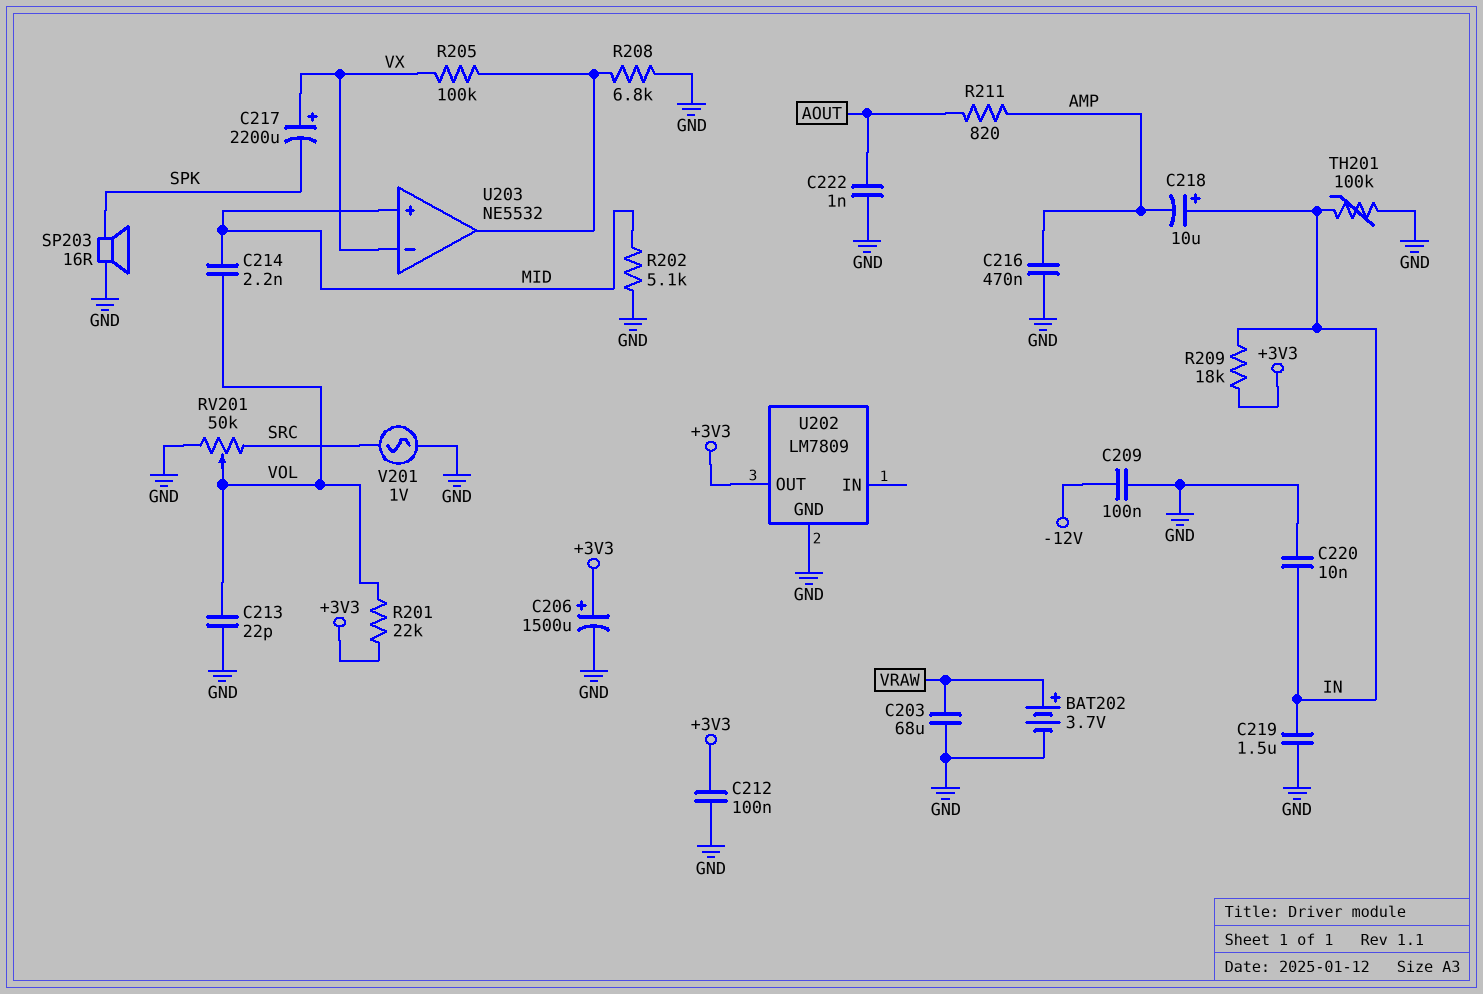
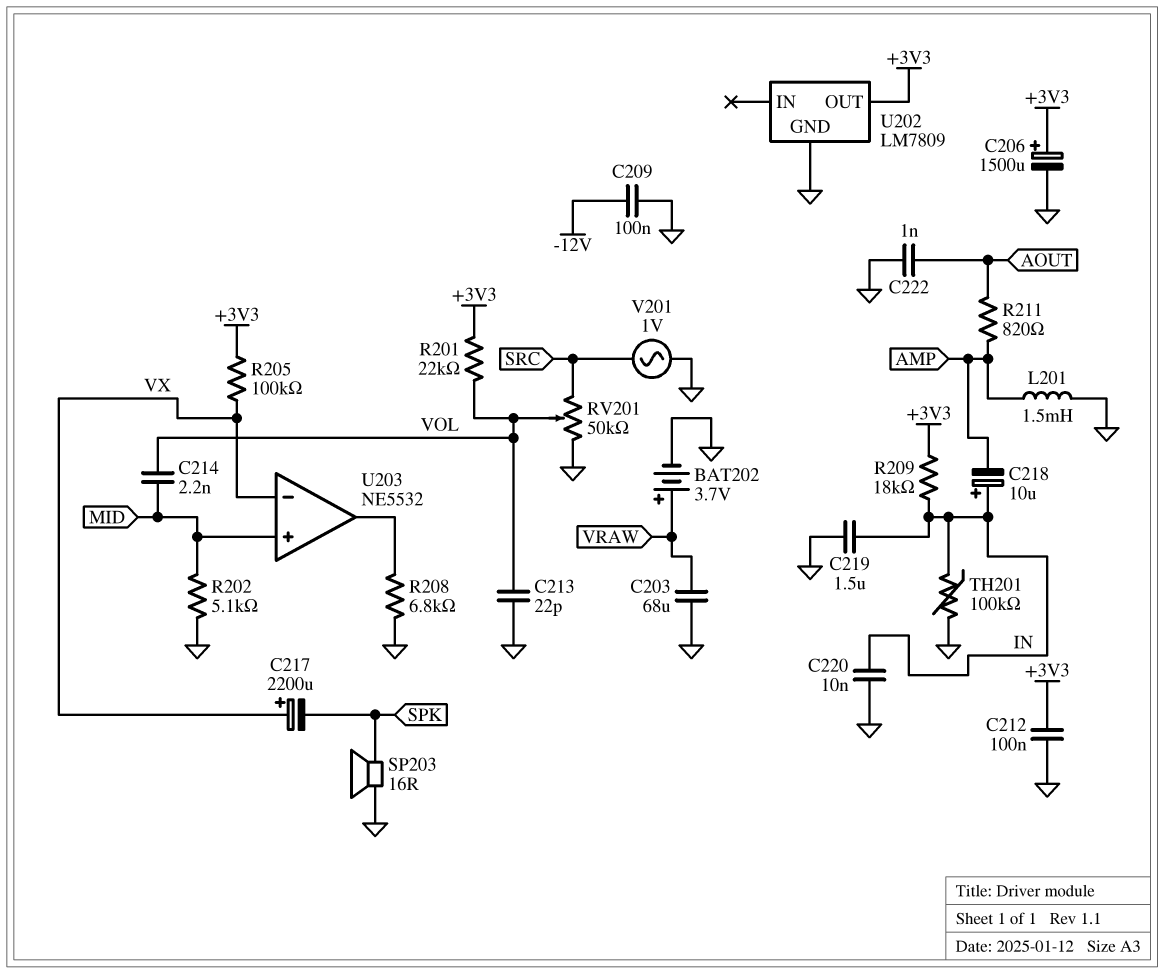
C216: 470nF (AMP, GND) -> none
L201: none -> 1.5mH (AMP, GND)
R205: 100k (U203/out, VX) -> 100k (+3V3, VX)

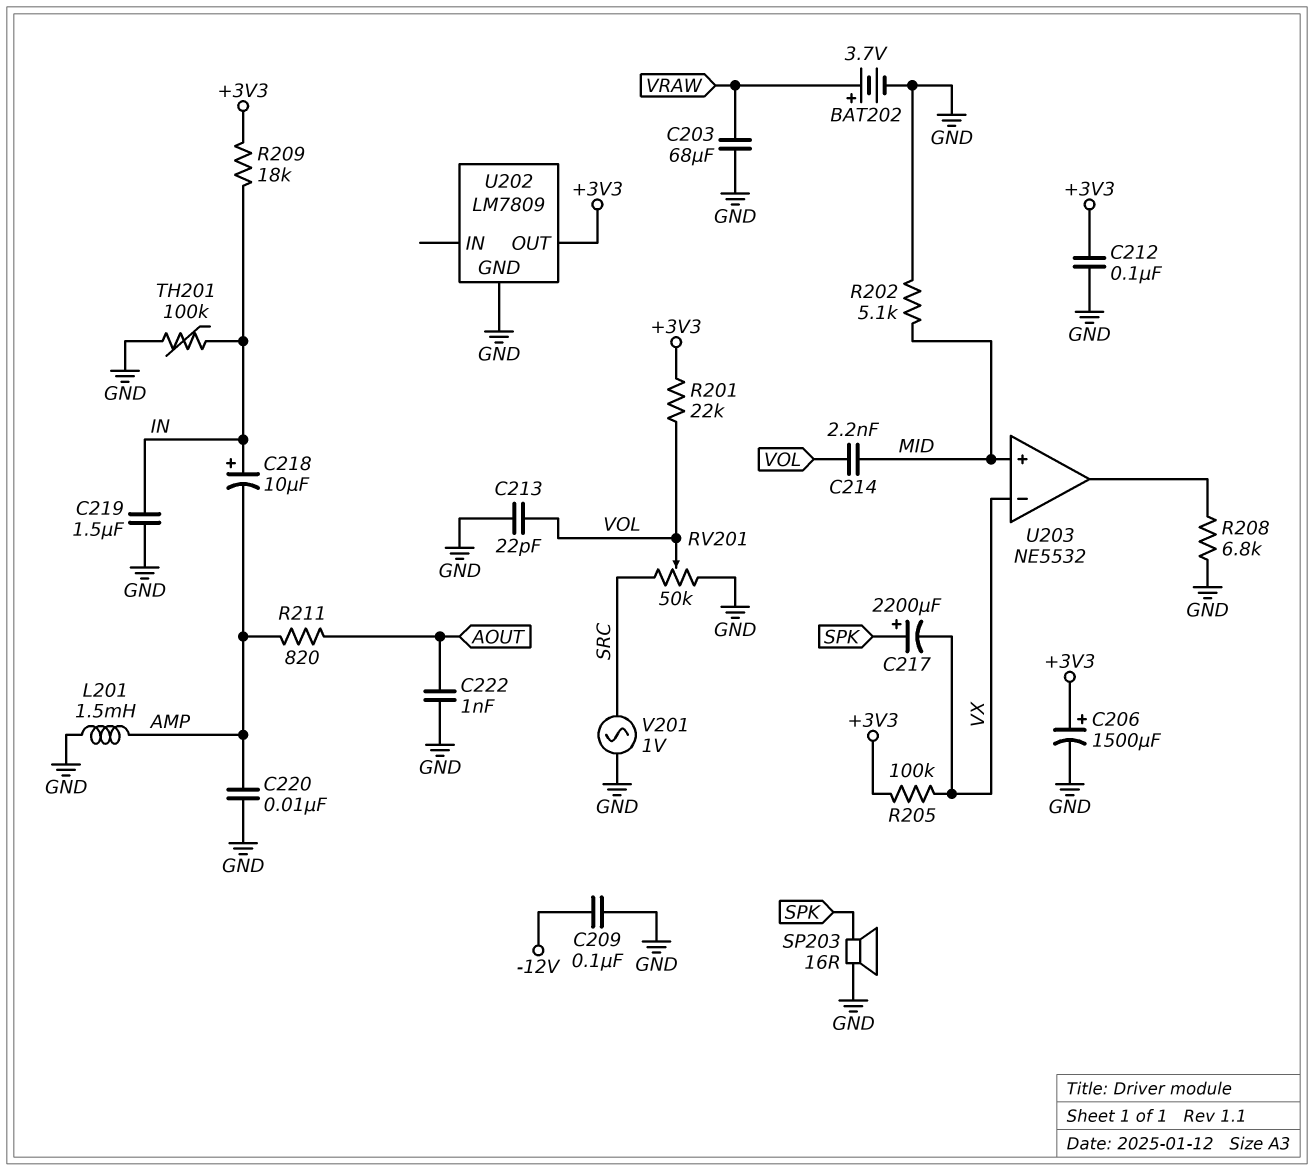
C217: 2200uF (plus VX, minus SPK) -> 2200uF (plus SPK, minus VX)
C220: 10nF (GND, IN) -> 10nF (AMP, GND)

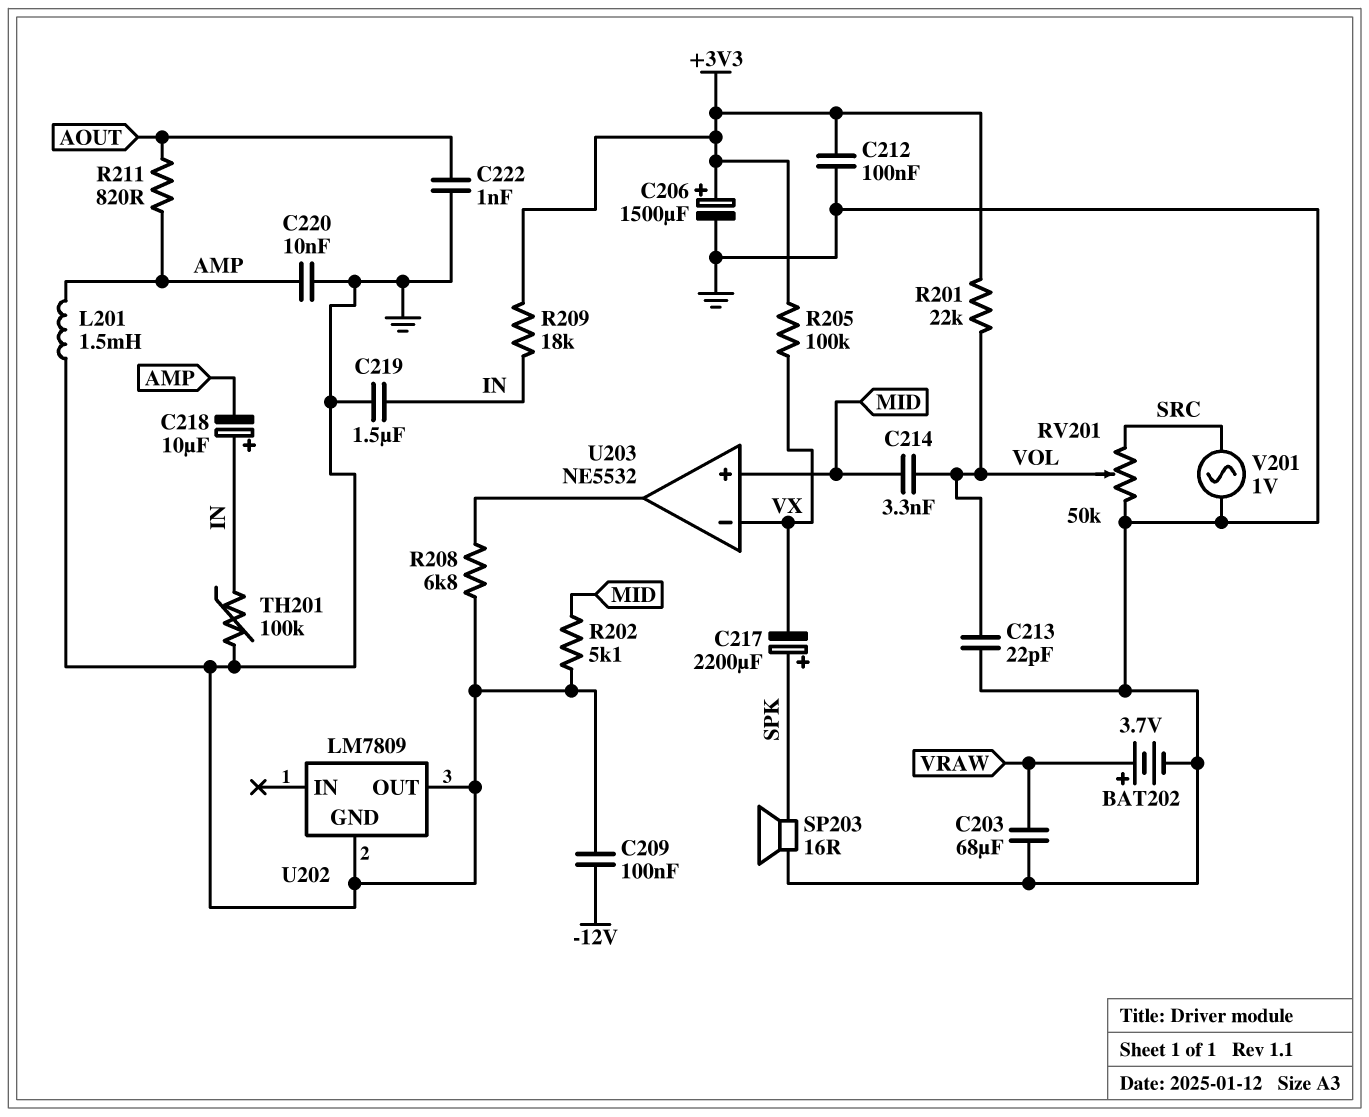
C214: 2.2nF (MID, VOL) -> 3.3nF (MID, VOL)
U202 pin OUT: +3V3 -> GND

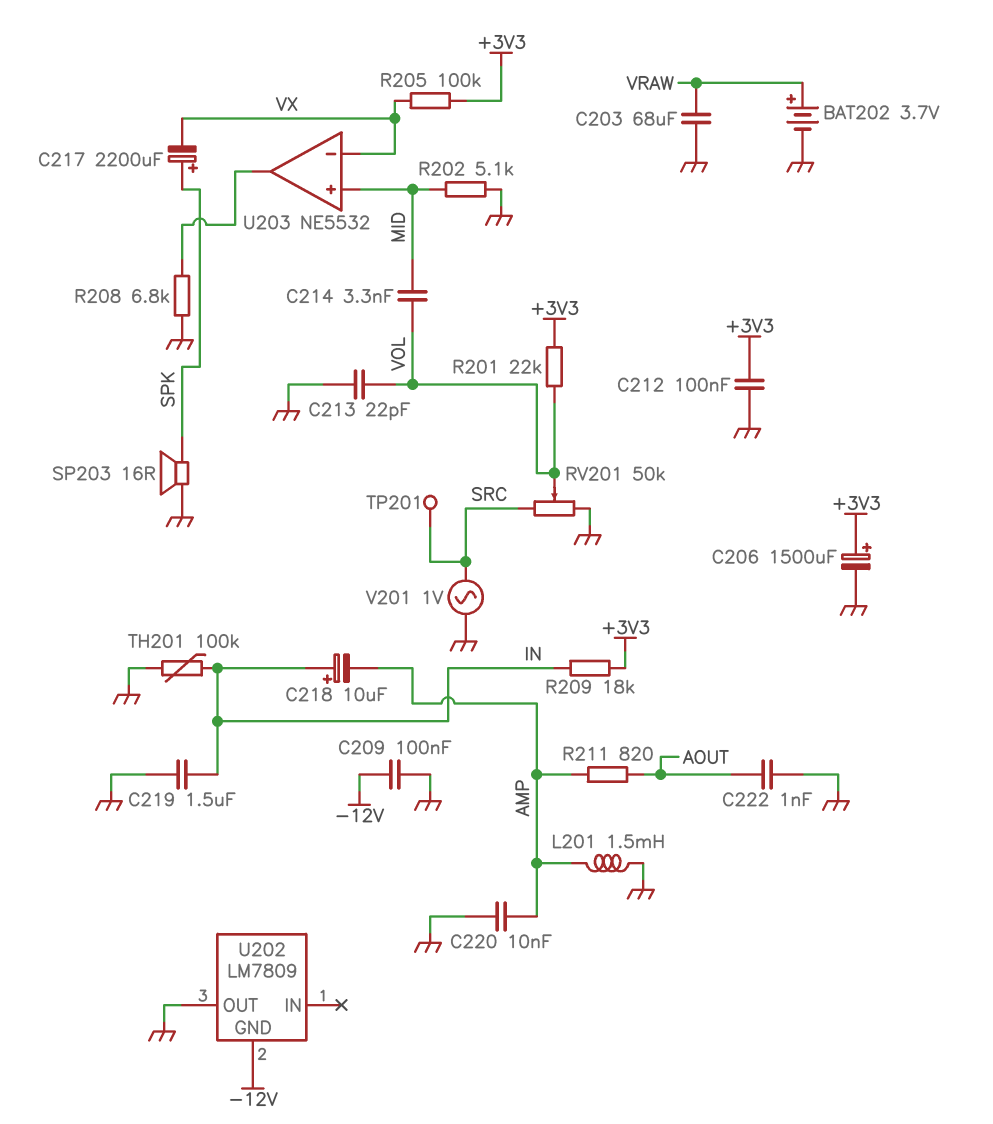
TP201: none -> test point (SRC)
U202 pin GND: GND -> -12V

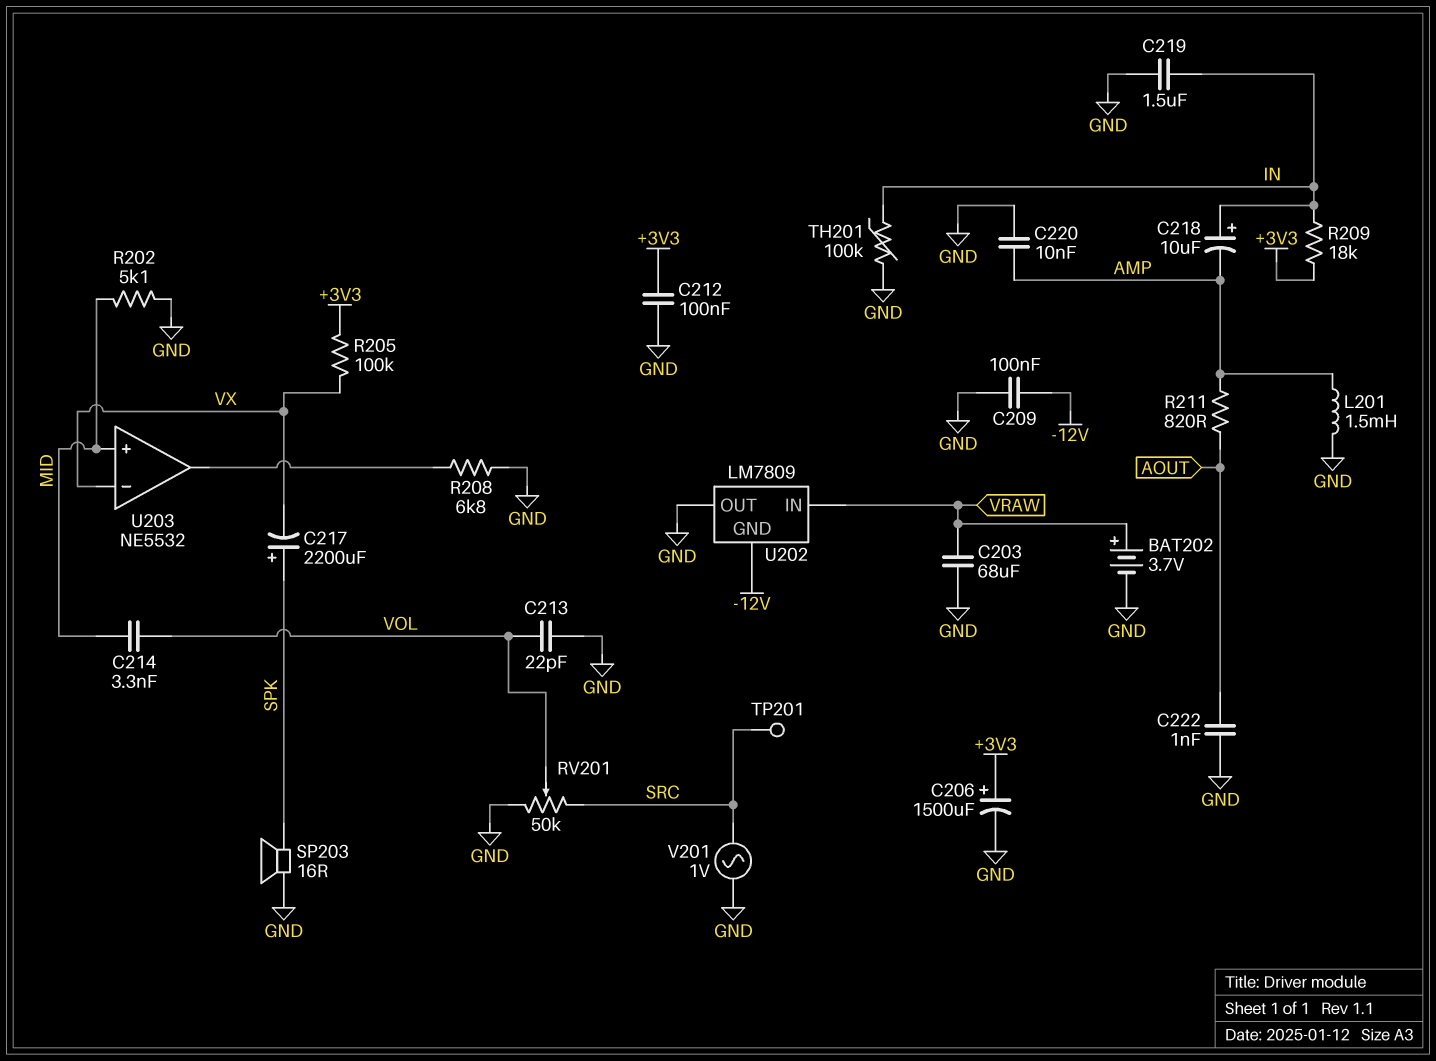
R201: 22k (+3V3, VOL) -> none
U202 pin IN: none -> VRAW

